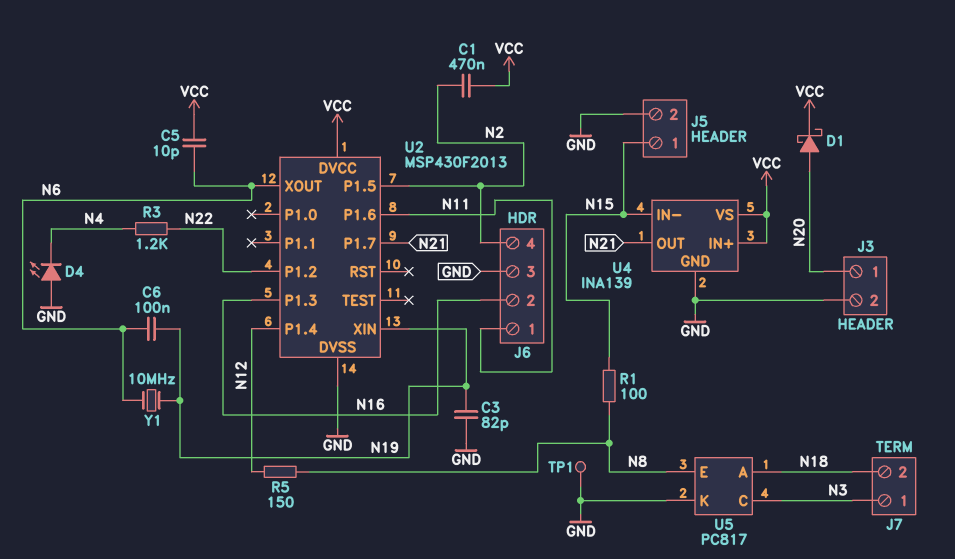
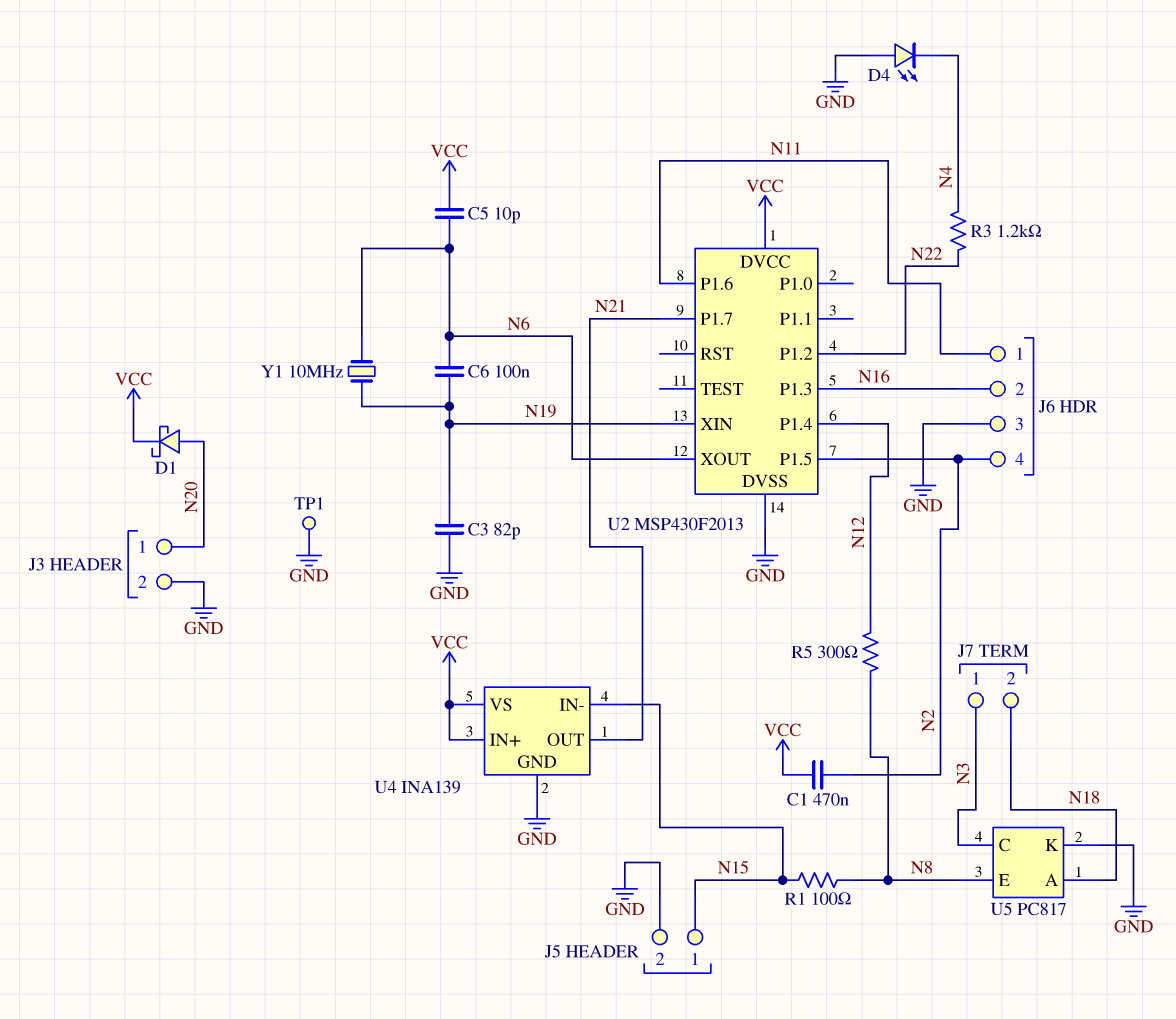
R5: 150 (N8, N12) -> 300 (N8, N12)

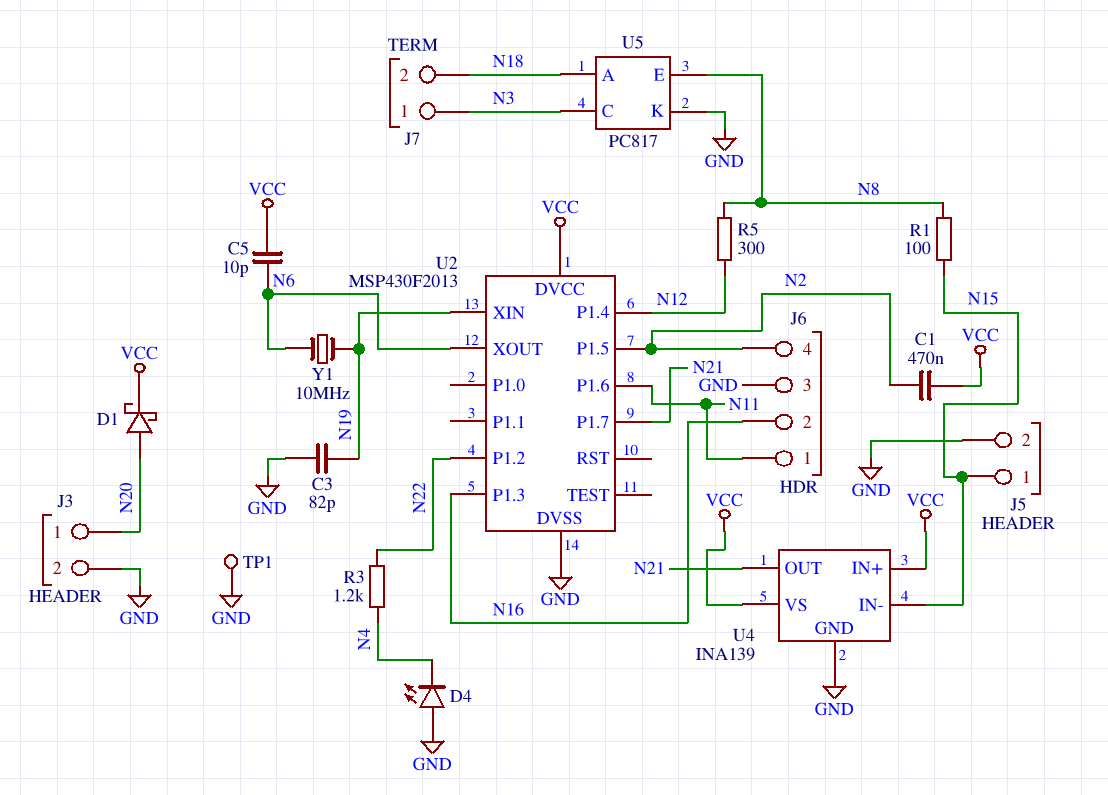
C6: 100nF (N6, N19) -> none

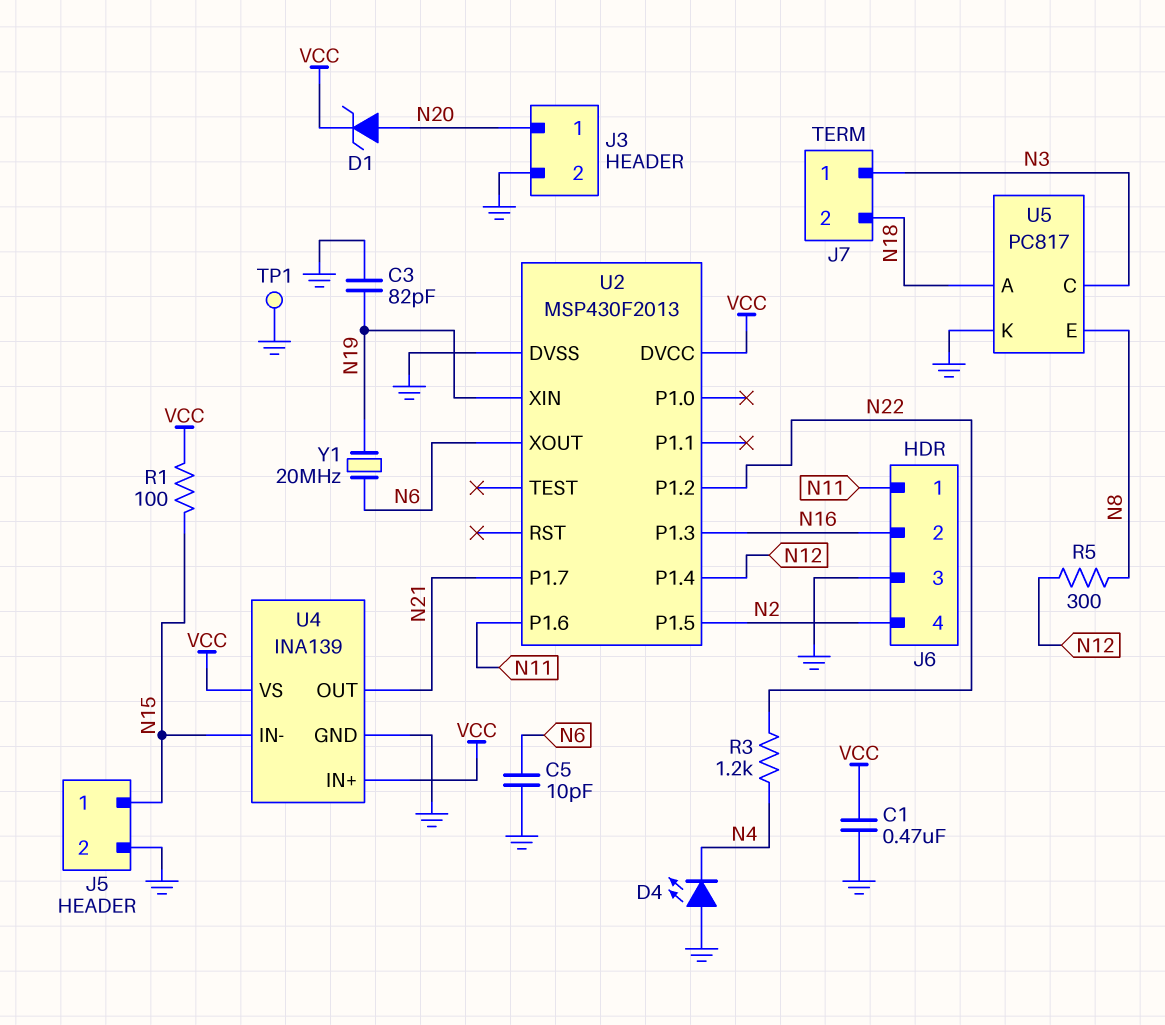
C1: 470nF (N2, VCC) -> 470nF (GND, VCC)
C5: 10pF (N6, VCC) -> 10pF (GND, N6)
D1: schottky (A N20, K VCC) -> zener (A N20, K VCC)
R1: 100 (N8, N15) -> 100 (N15, VCC)
Y1: 10MHz (N6, N19) -> 20MHz (N6, N19)

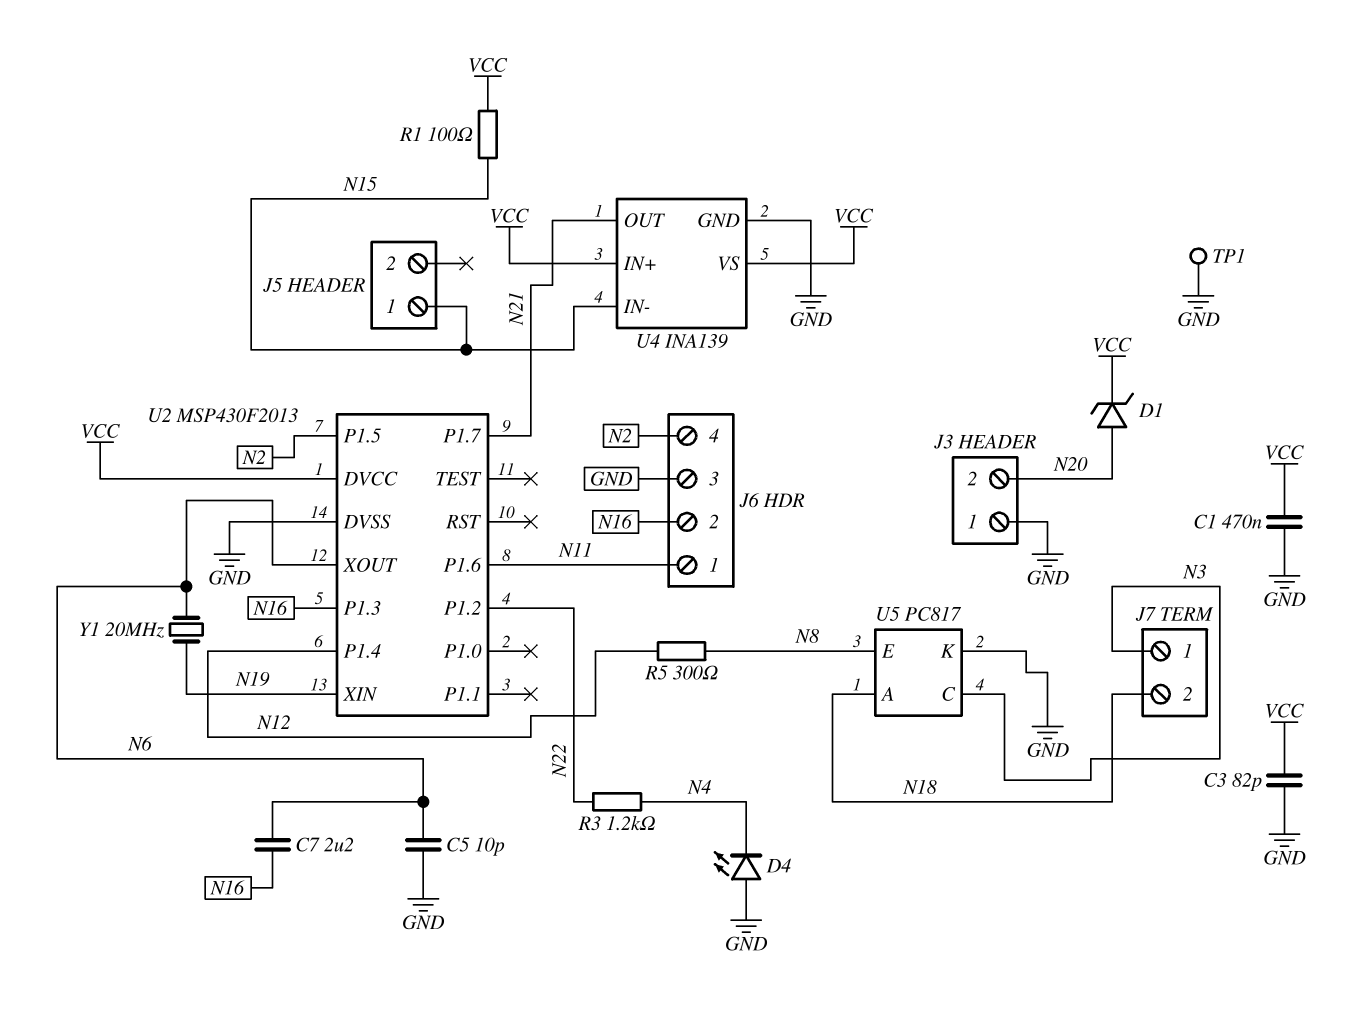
C3: 82pF (GND, N19) -> 82pF (GND, VCC)
C7: none -> 2.2uF (N6, N16)
J3 pin 1: N20 -> GND
J3 pin 2: GND -> N20
J5 pin 2: GND -> none

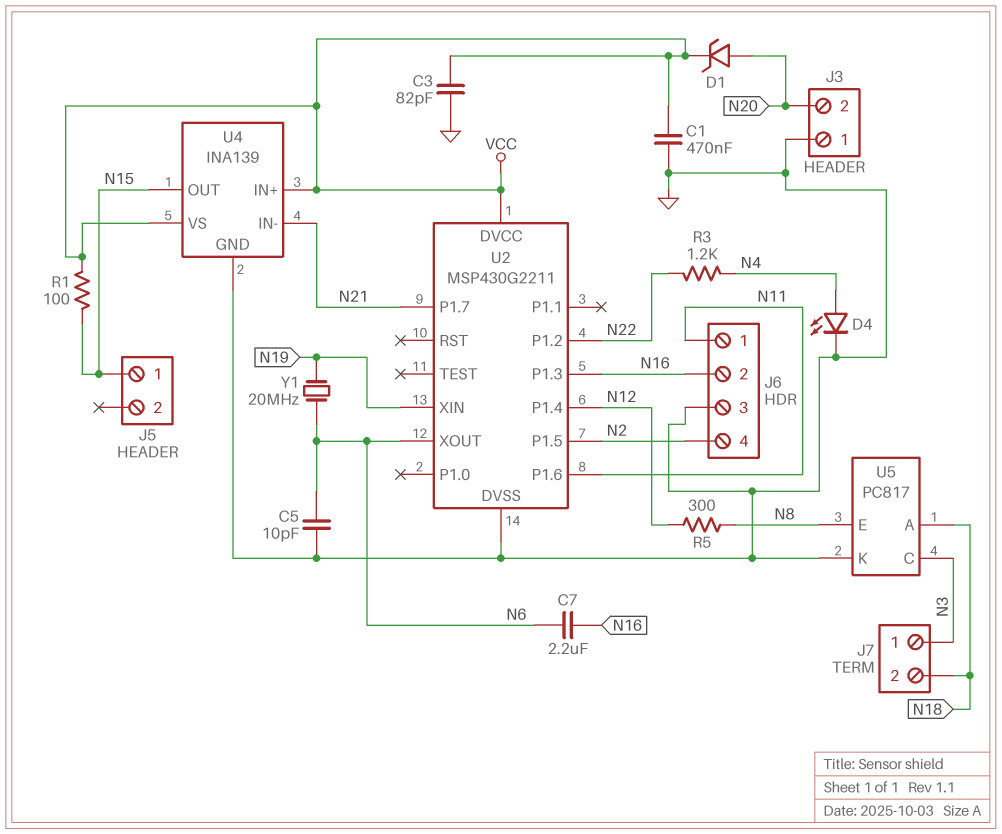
D4: LED (A GND, K N4) -> LED (A N4, K GND)
TP1: test point (GND) -> none
U2: MSP430F2013 -> MSP430G2211
U4 pin IN-: N15 -> N21
U4 pin OUT: N21 -> N15

